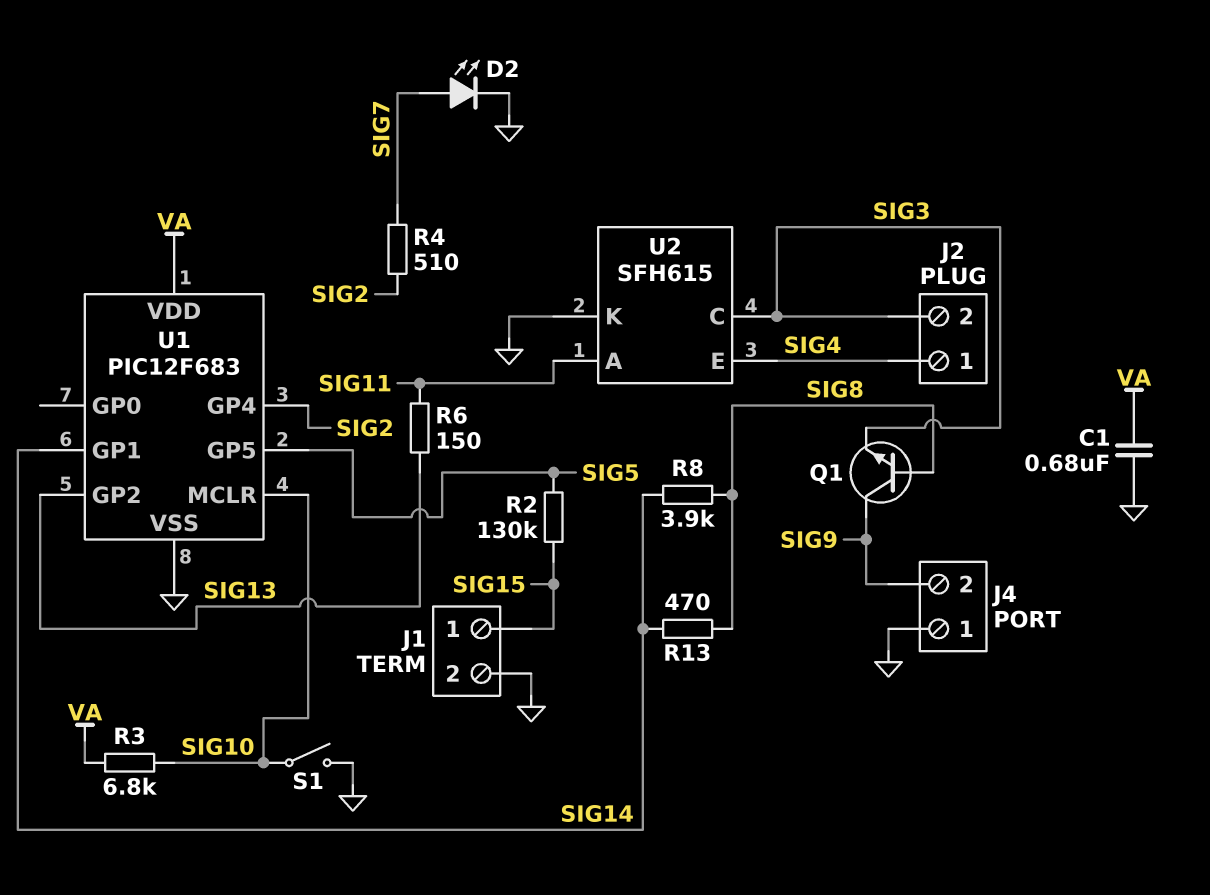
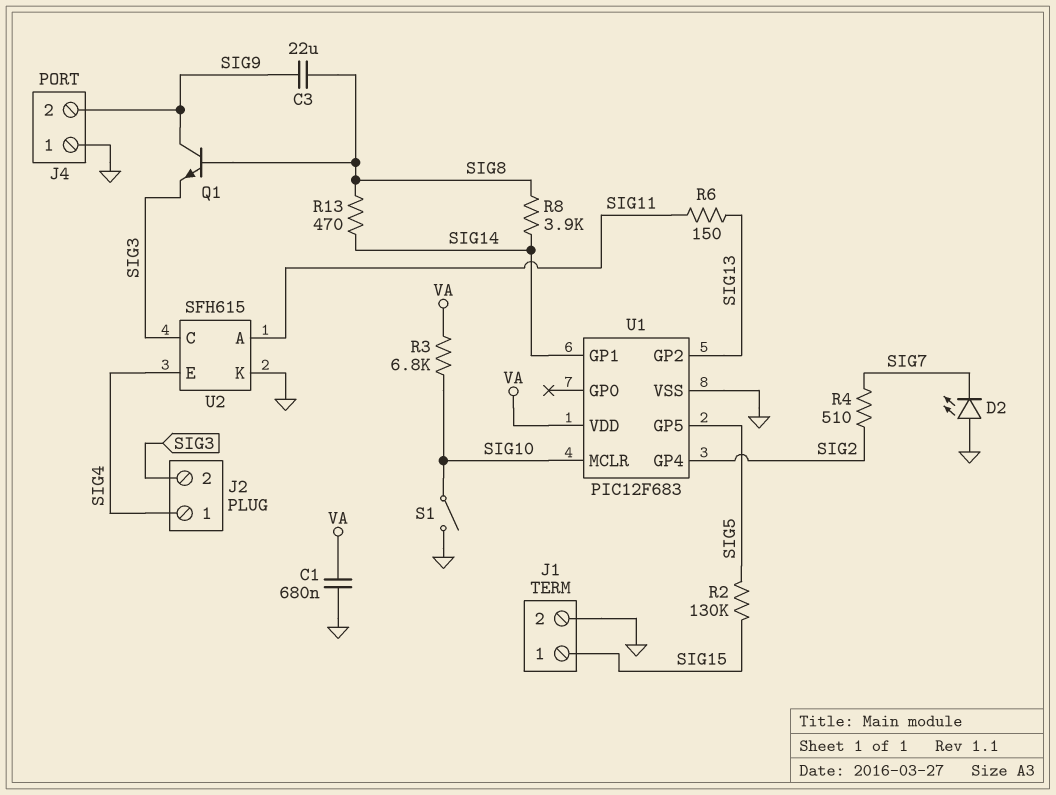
C3: none -> 22uF (SIG8, SIG9)
D2: LED (A SIG7, K GND) -> LED (A GND, K SIG7)

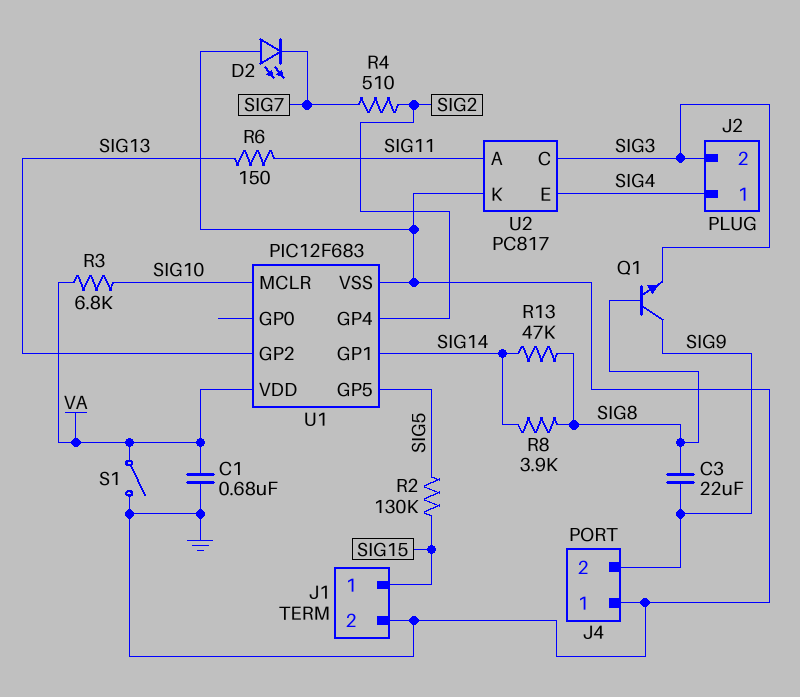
R13: 470 (SIG8, SIG14) -> 47k (SIG8, SIG14)
S1: switch (GND, SIG10) -> switch (GND, VA)
U2: SFH615 -> PC817

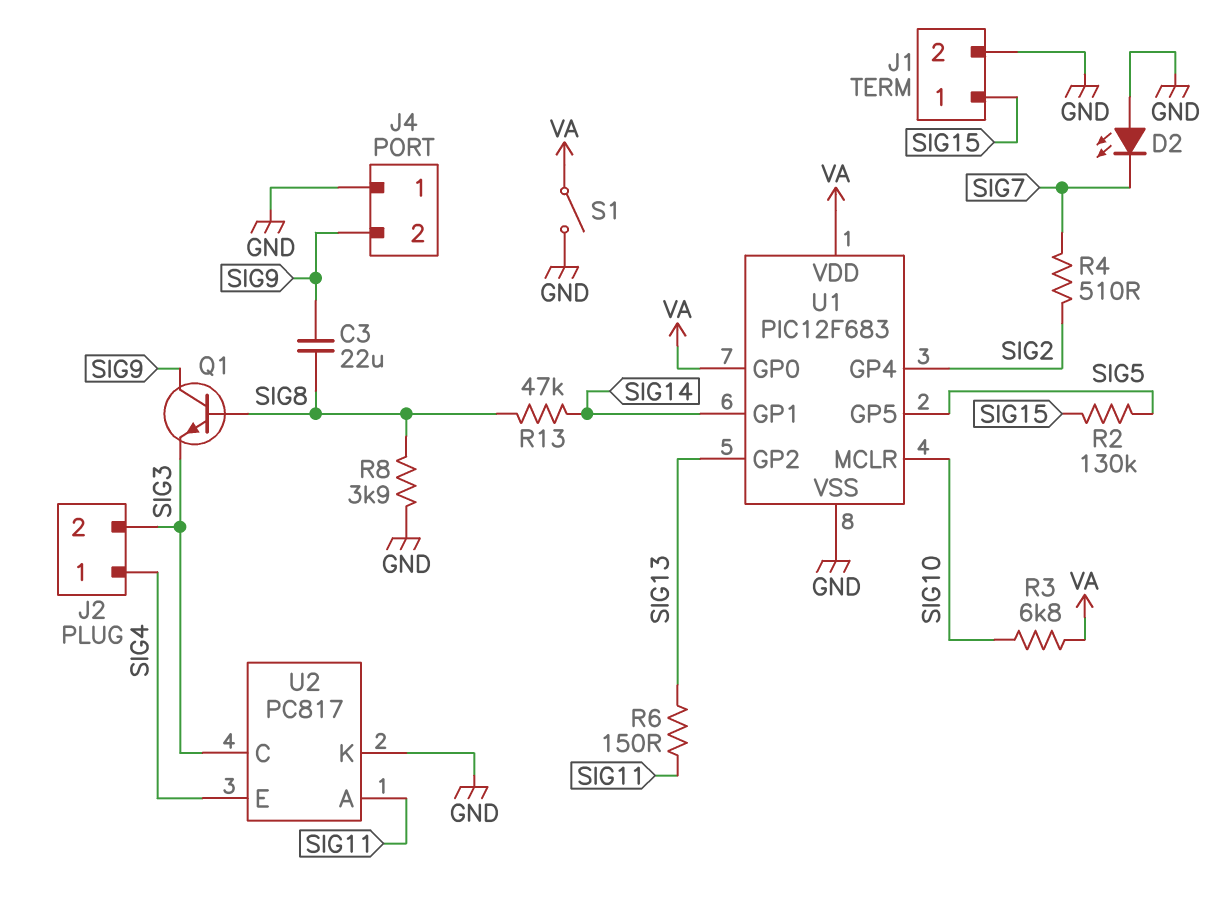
C1: 680nF (GND, VA) -> none
R8: 3.9k (SIG8, SIG14) -> 3.9k (GND, SIG8)
U1 pin GP0: none -> VA

